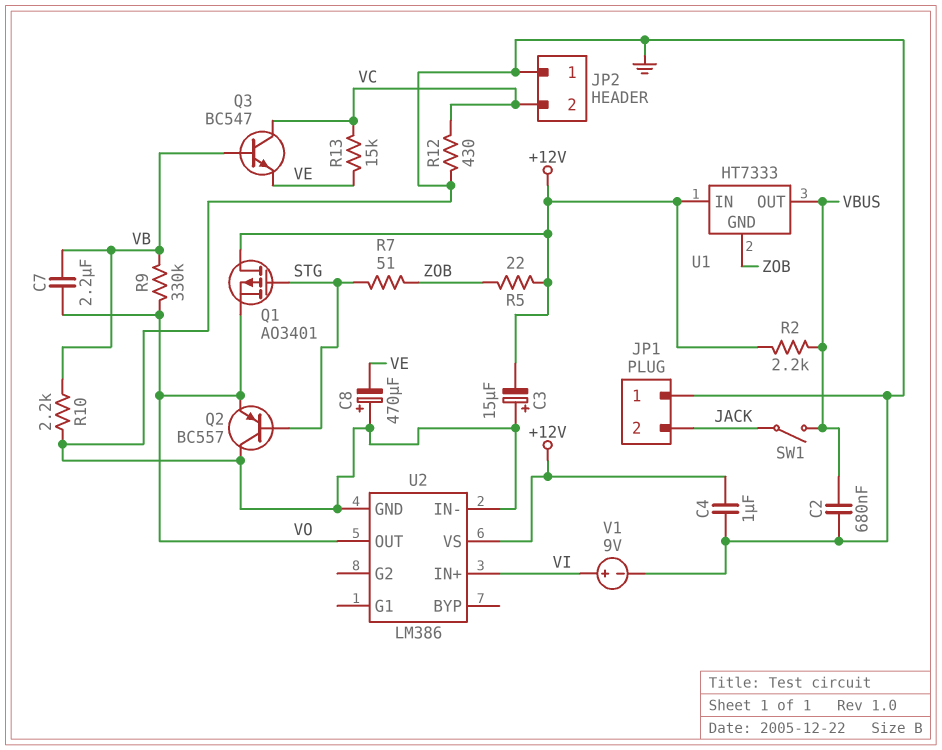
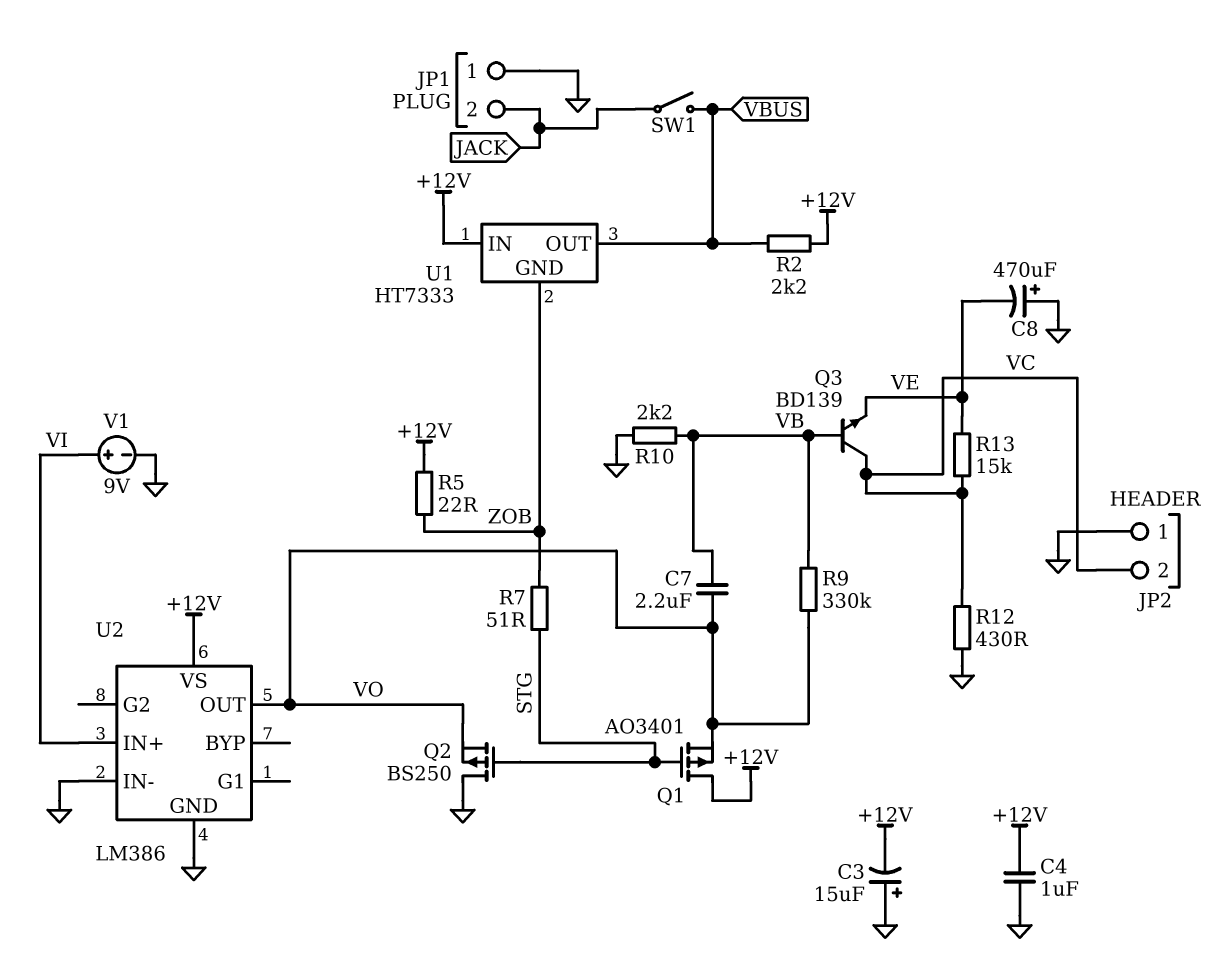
C2: 680nF (GND, VBUS) -> none
Q2: PNP BC557 (B STG, C GND, E VO) -> PMOS BS250 (G STG, D GND, S VO)
Q3: NPN BC547 (B VB, C VC, E VE) -> NPN BD139 (B VB, C VC, E VE)

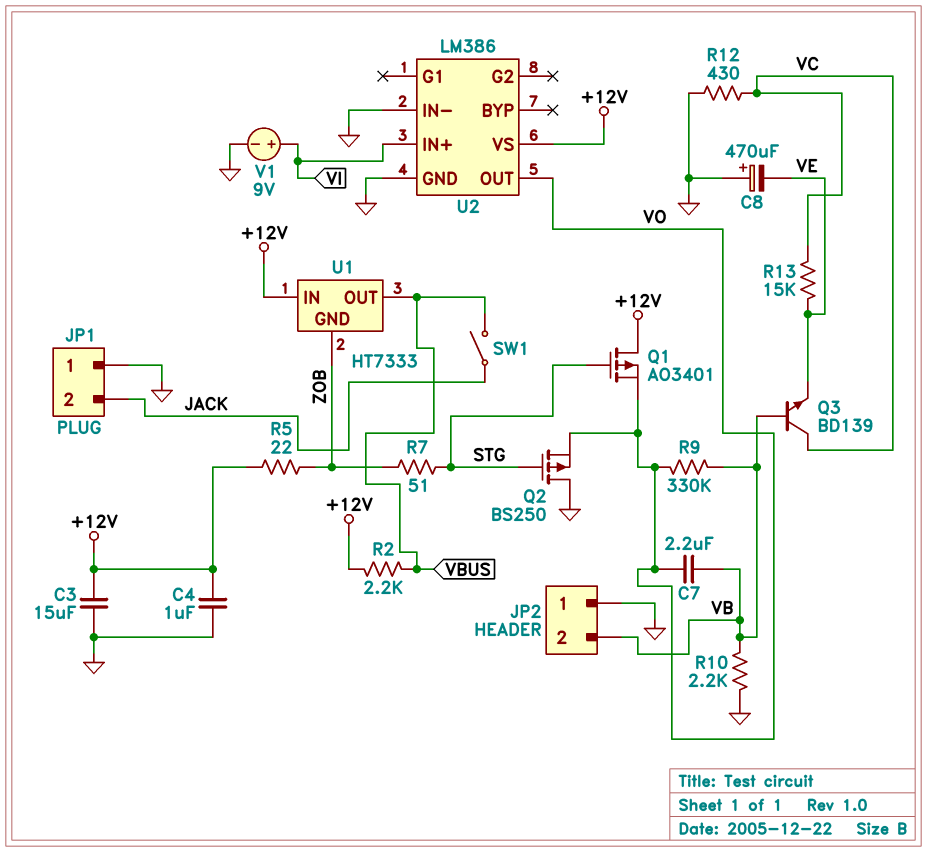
C3: 15uF (plus GND, minus +12V) -> 15uF (+12V, GND)
JP2 pin 2: VC -> VB

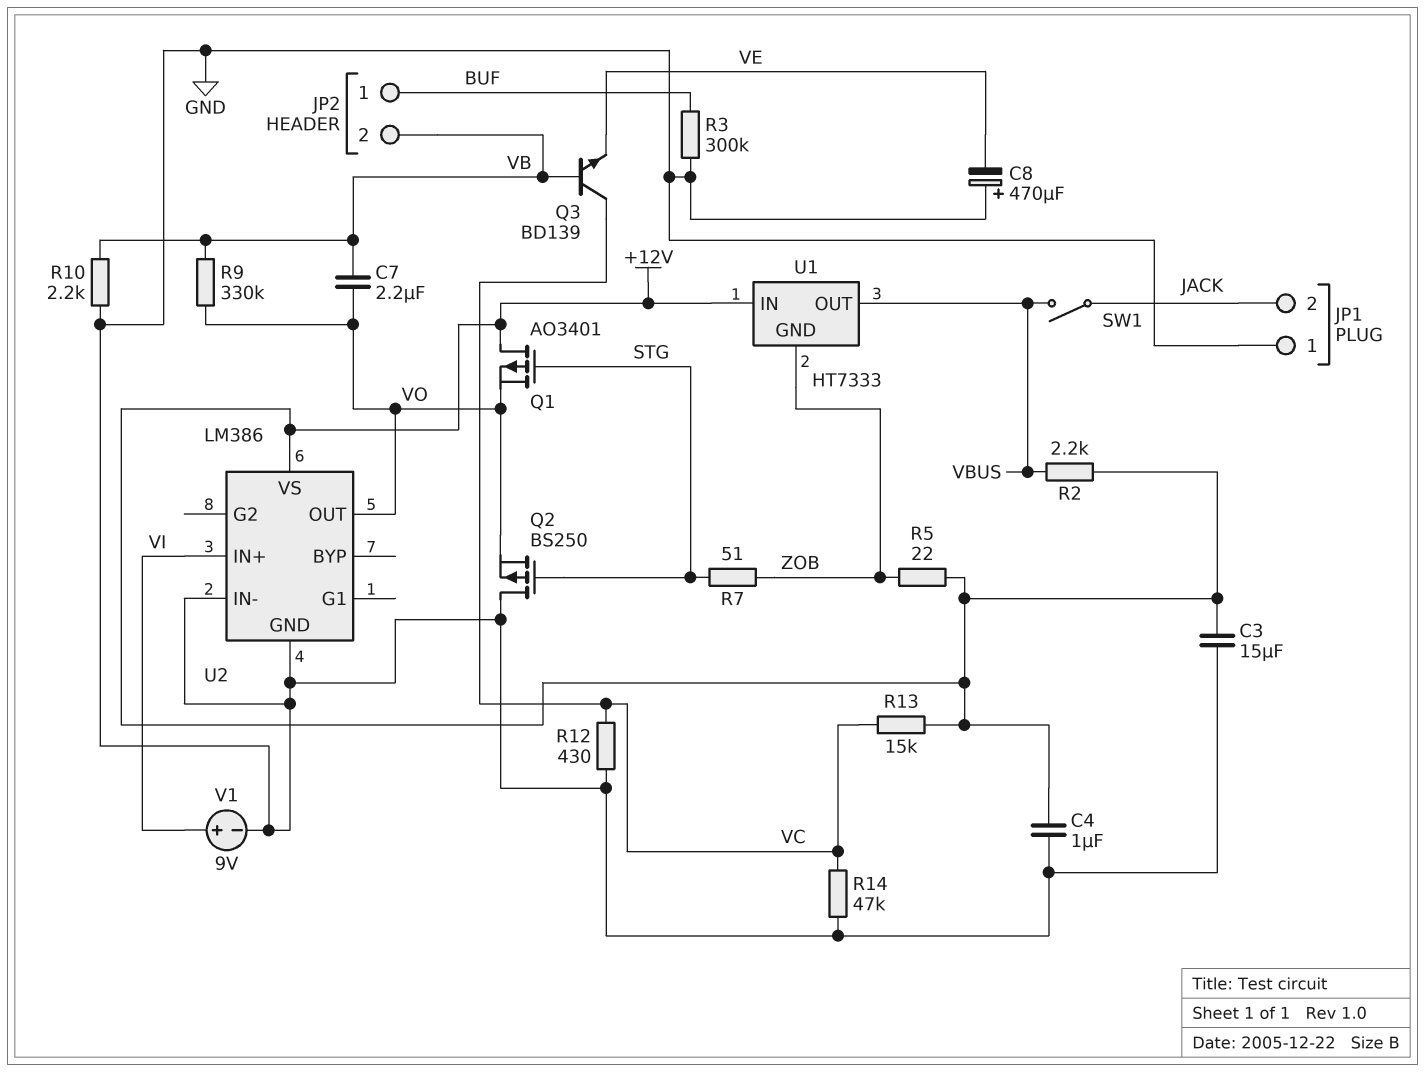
JP2 pin 1: GND -> BUF
R3: none -> 300k (BUF, GND)
R13: 15k (VC, VE) -> 15k (+12V, VC)
R14: none -> 47k (GND, VC)

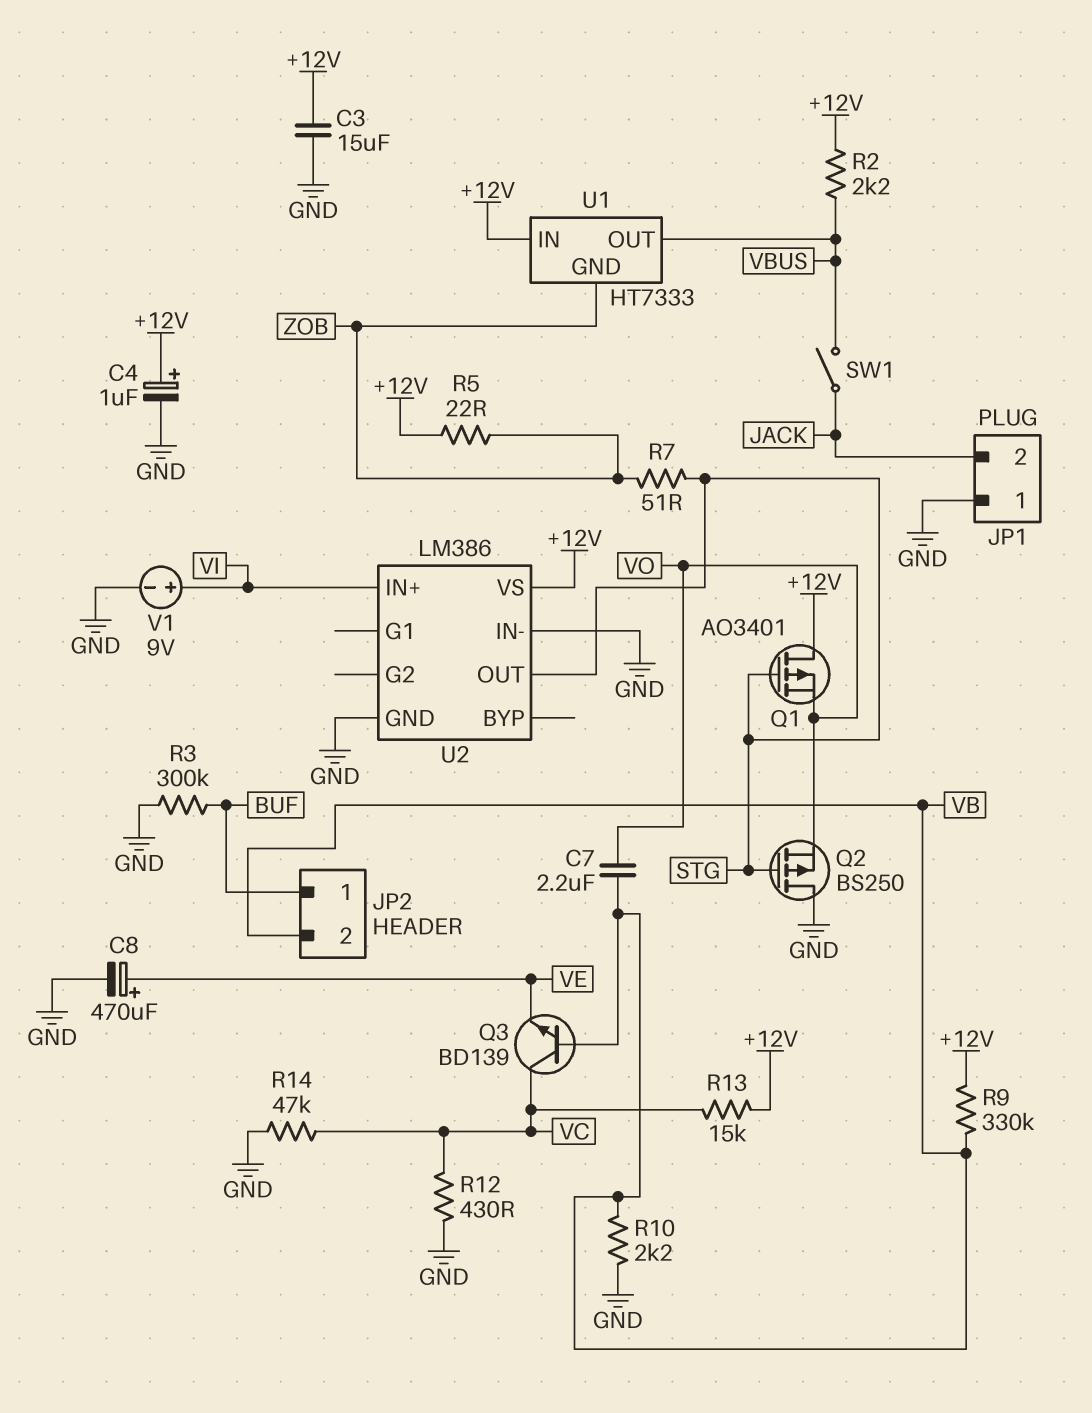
C4: 1uF (+12V, GND) -> 1uF (plus +12V, minus GND)
C8: 470uF (plus GND, minus VE) -> 470uF (plus VE, minus GND)
R9: 330k (VB, VO) -> 330k (+12V, VB)
U2 pin OUT: VO -> STG

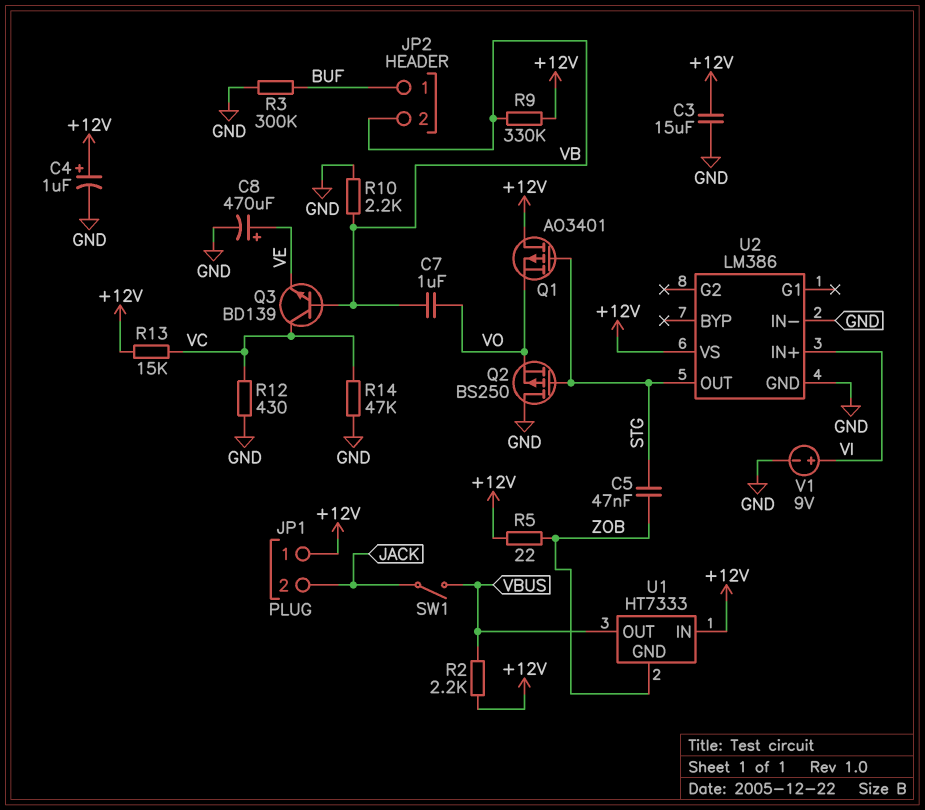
C5: none -> 47nF (STG, ZOB)
C7: 2.2uF (VB, VO) -> 1uF (VB, VO)
JP1 pin 1: GND -> +12V
R7: 51 (STG, ZOB) -> none

